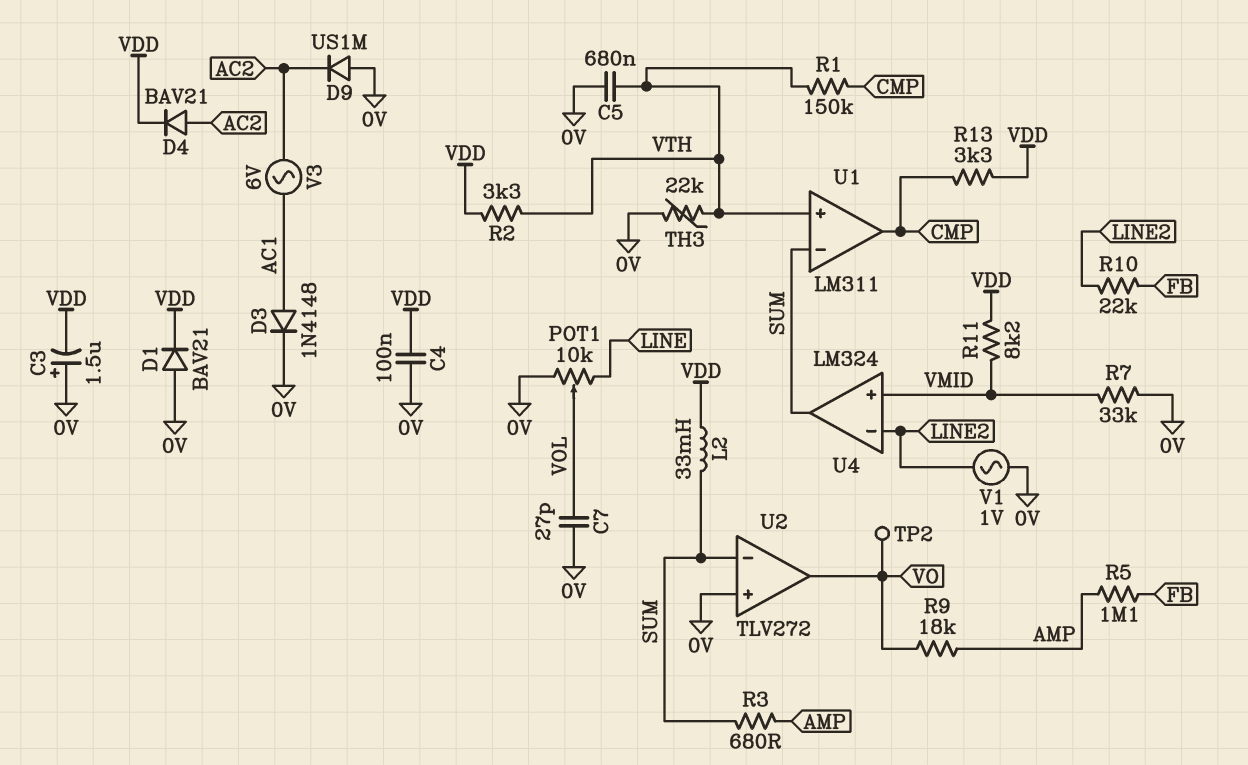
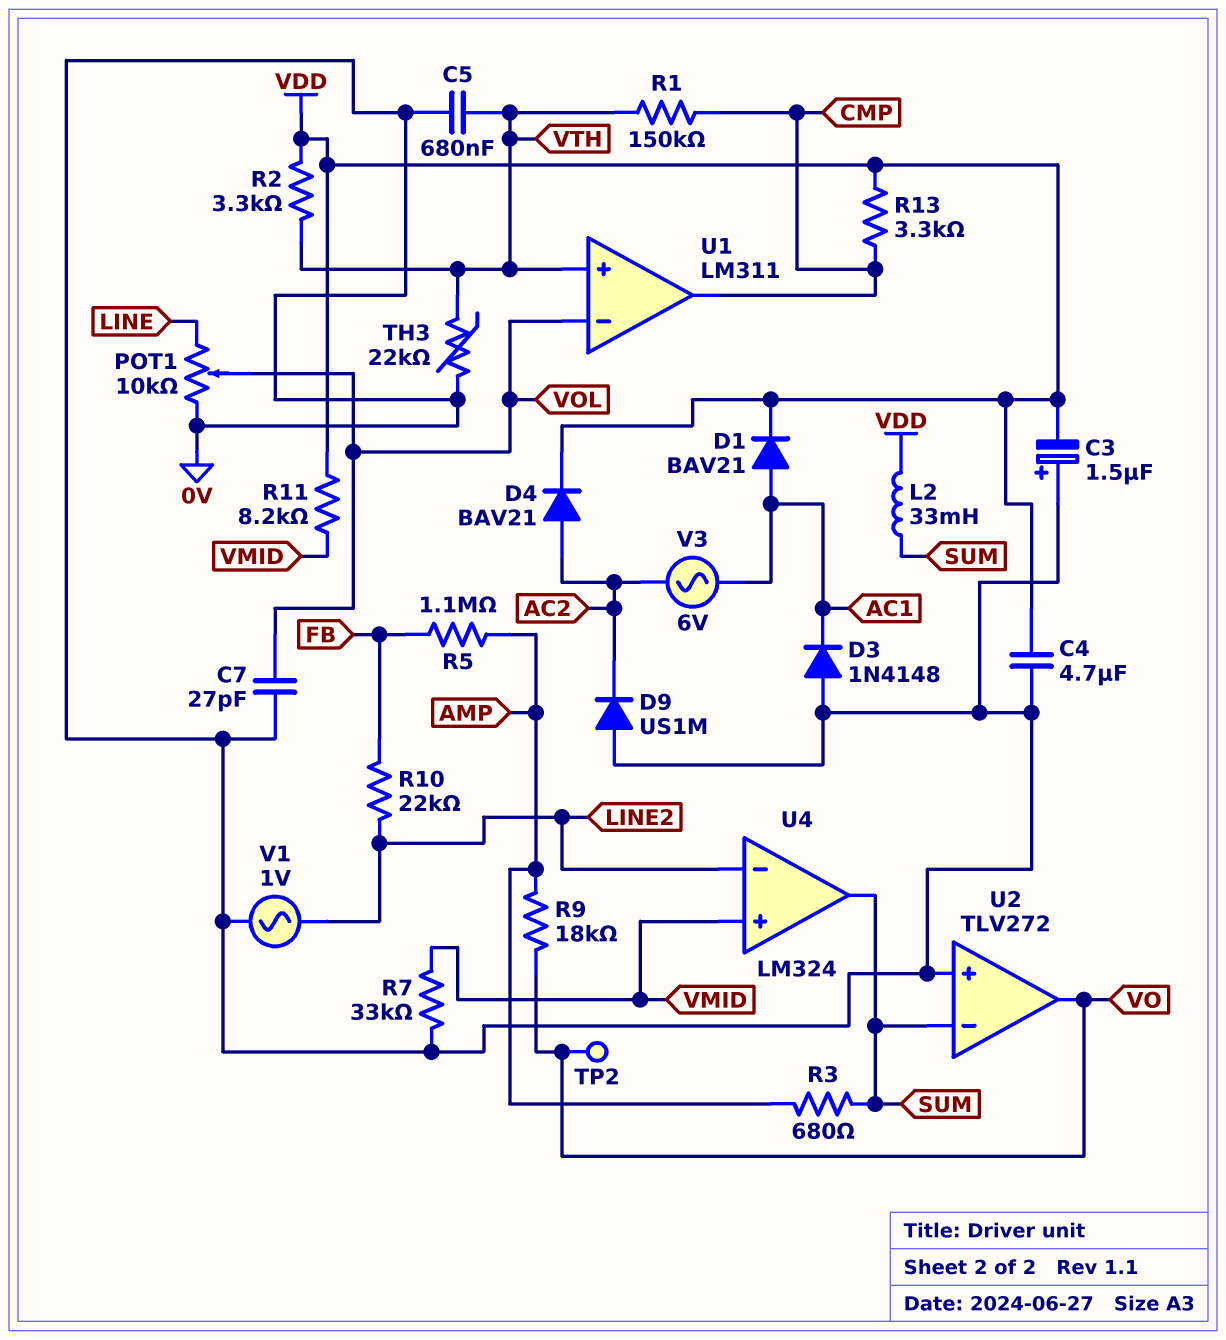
C4: 100nF (0V, VDD) -> 4.7uF (0V, VDD)
D1: diode BAV21 (A 0V, K VDD) -> diode BAV21 (A AC1, K VDD)
D3: diode 1N4148 (A AC1, K 0V) -> diode 1N4148 (A 0V, K AC1)
U1 pin in-: SUM -> VOL

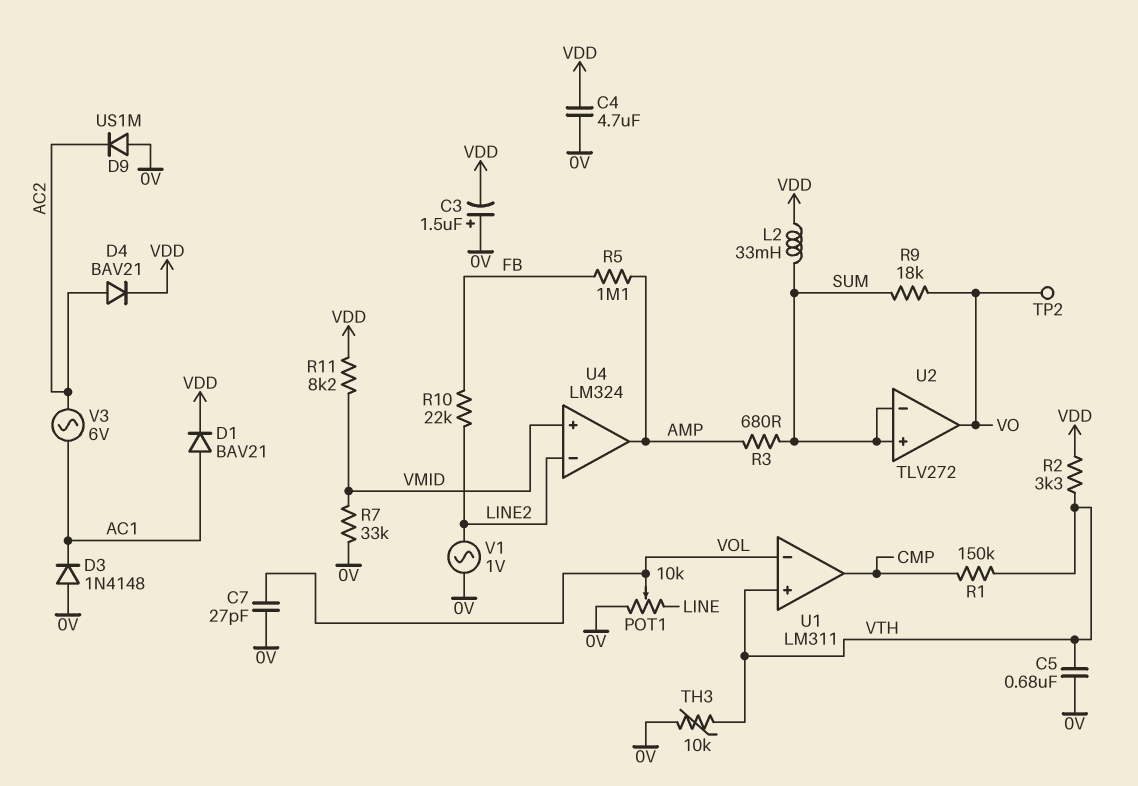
R9: 18k (AMP, VO) -> 18k (SUM, VO)
R13: 3.3k (CMP, VDD) -> none
TH3: 22k (0V, VTH) -> 10k (0V, VTH)
U2 pin in+: 0V -> SUM
U4 pin out: SUM -> AMP

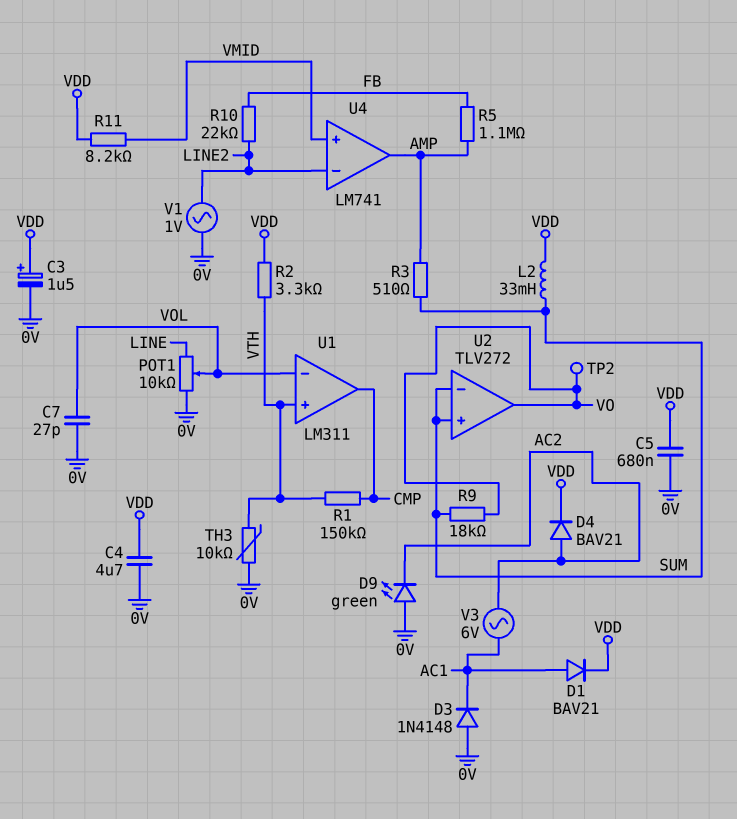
C3: 1.5uF (plus 0V, minus VDD) -> 1.5uF (plus VDD, minus 0V)
C5: 680nF (0V, VTH) -> 680nF (0V, VDD)
D9: diode US1M (A 0V, K AC2) -> LED green (A 0V, K AC2)
R3: 680 (AMP, SUM) -> 510 (AMP, SUM)
R7: 33k (0V, VMID) -> none
U4: LM324 -> LM741

